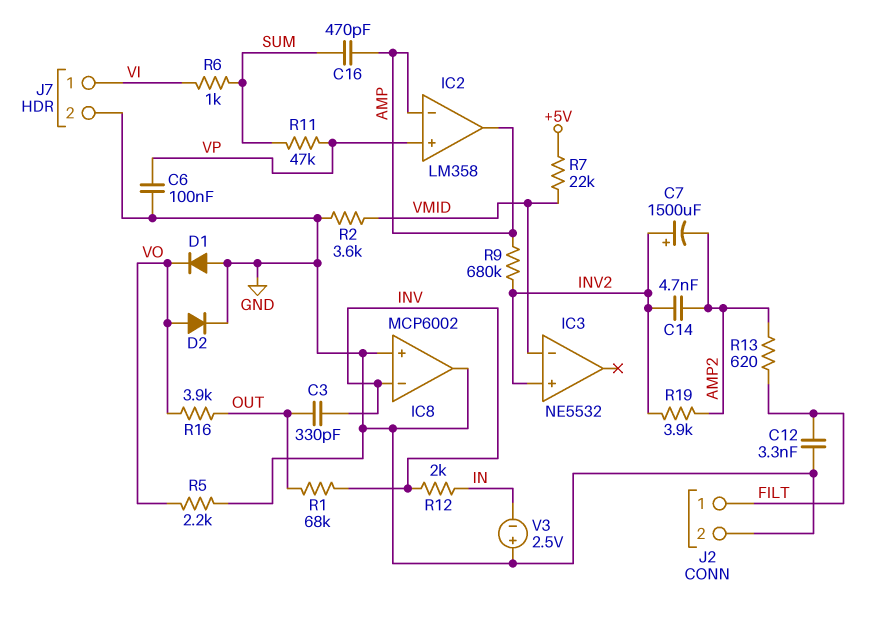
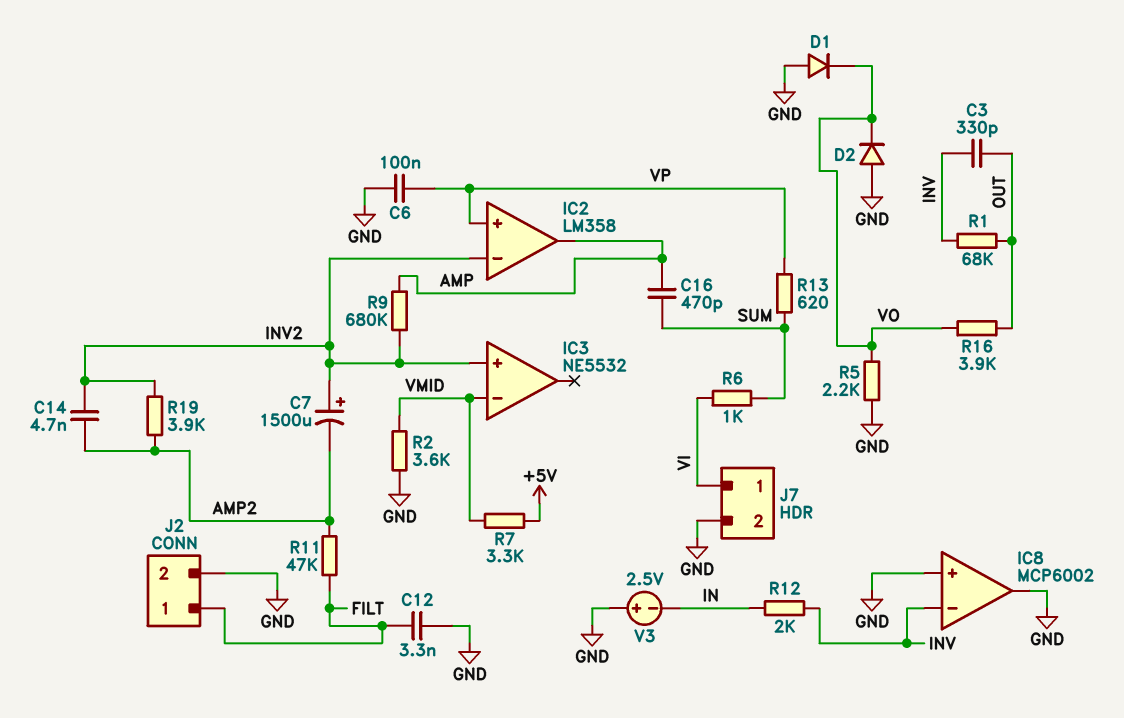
D2: diode (A VO, K GND) -> diode (A GND, K VO)
IC2 pin in-: AMP -> INV2
R7: 22k (+5V, VMID) -> 3.3k (+5V, VMID)
R11: 47k (SUM, VP) -> 47k (AMP2, FILT)
R13: 620 (AMP2, FILT) -> 620 (SUM, VP)

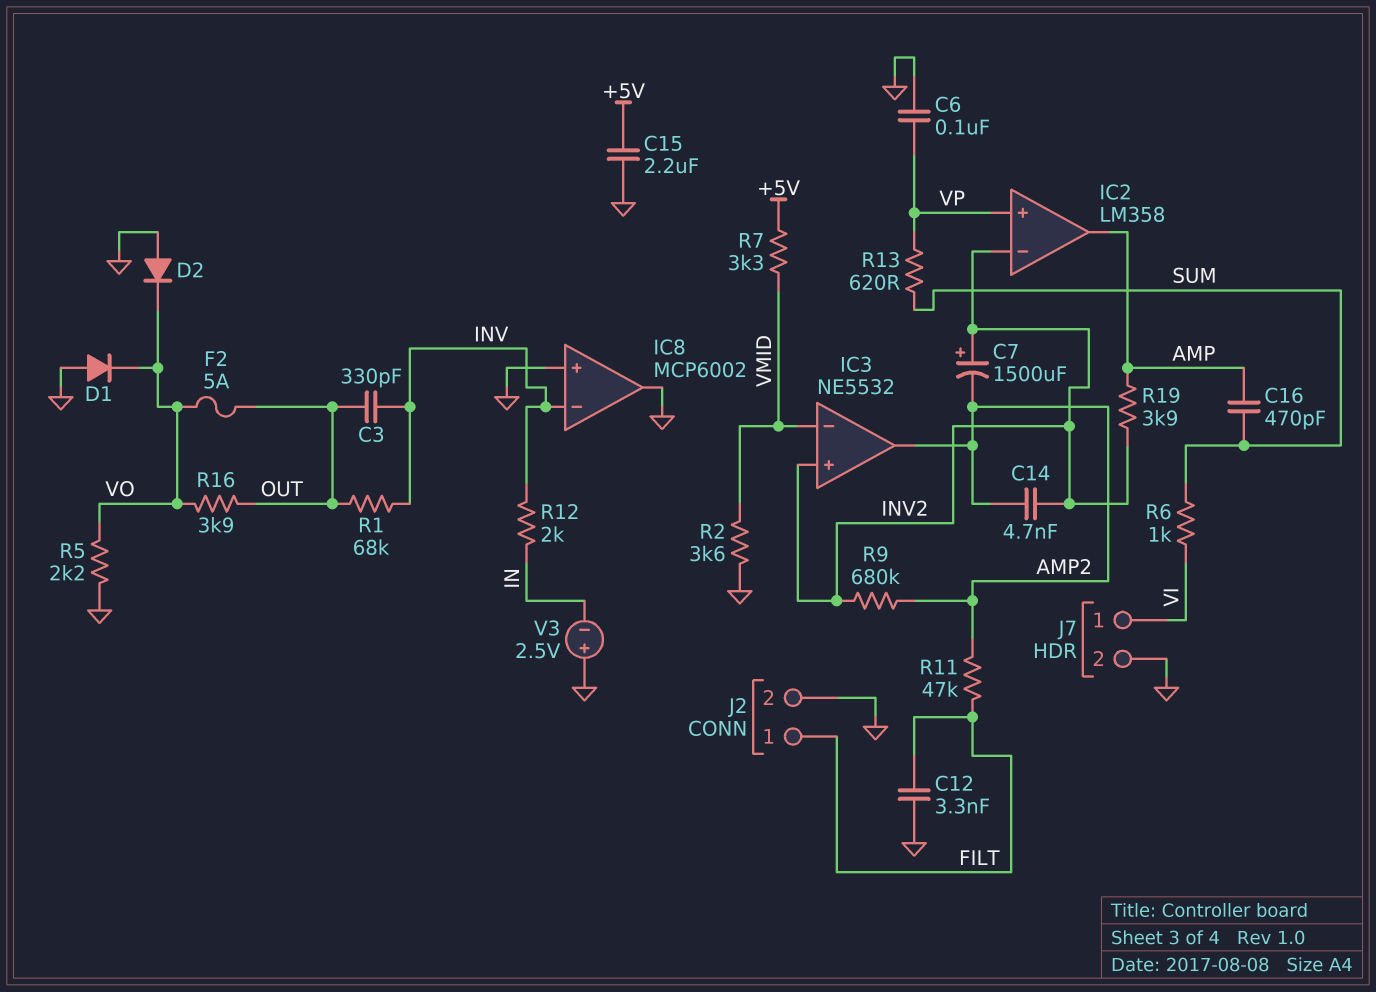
C15: none -> 2.2uF (+5V, GND)
F2: none -> 5A (OUT, VO)
IC3 pin out: none -> AMP2
R9: 680k (AMP, INV2) -> 680k (AMP2, INV2)
R19: 3.9k (AMP2, INV2) -> 3.9k (AMP, INV2)

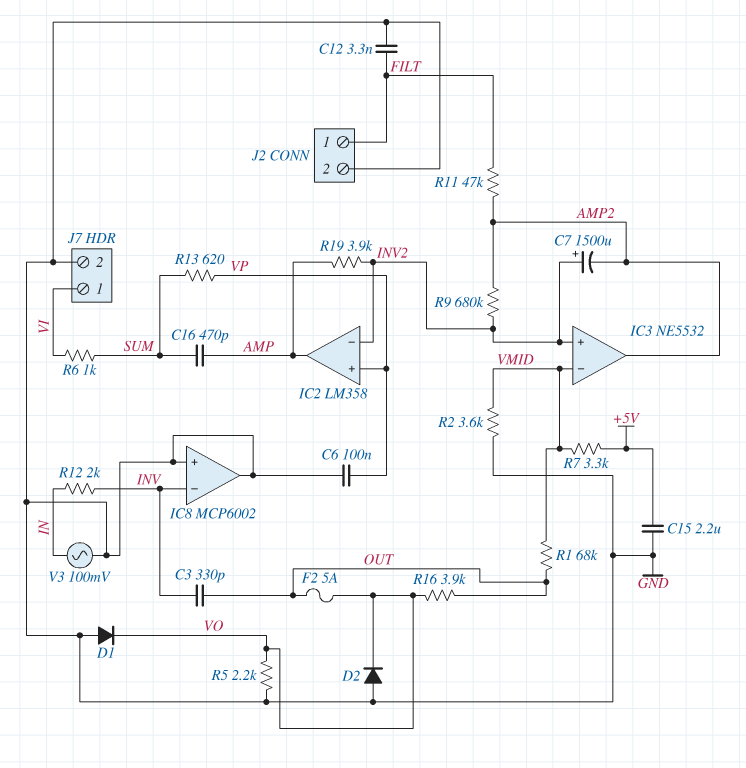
C14: 4.7nF (AMP2, INV2) -> none
R1: 68k (INV, OUT) -> 68k (OUT, VMID)
V3: 2.5V (plus GND, minus IN) -> AC 100mV (GND, IN)

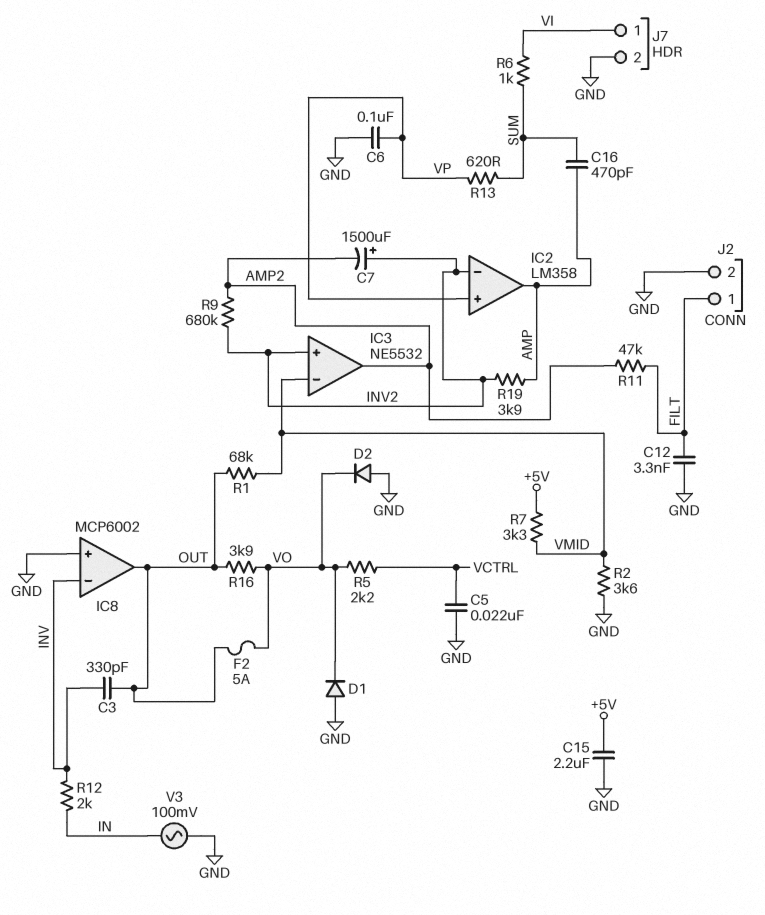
C5: none -> 22nF (GND, VCTRL)
IC8 pin out: GND -> OUT
R5: 2.2k (GND, VO) -> 2.2k (VCTRL, VO)

